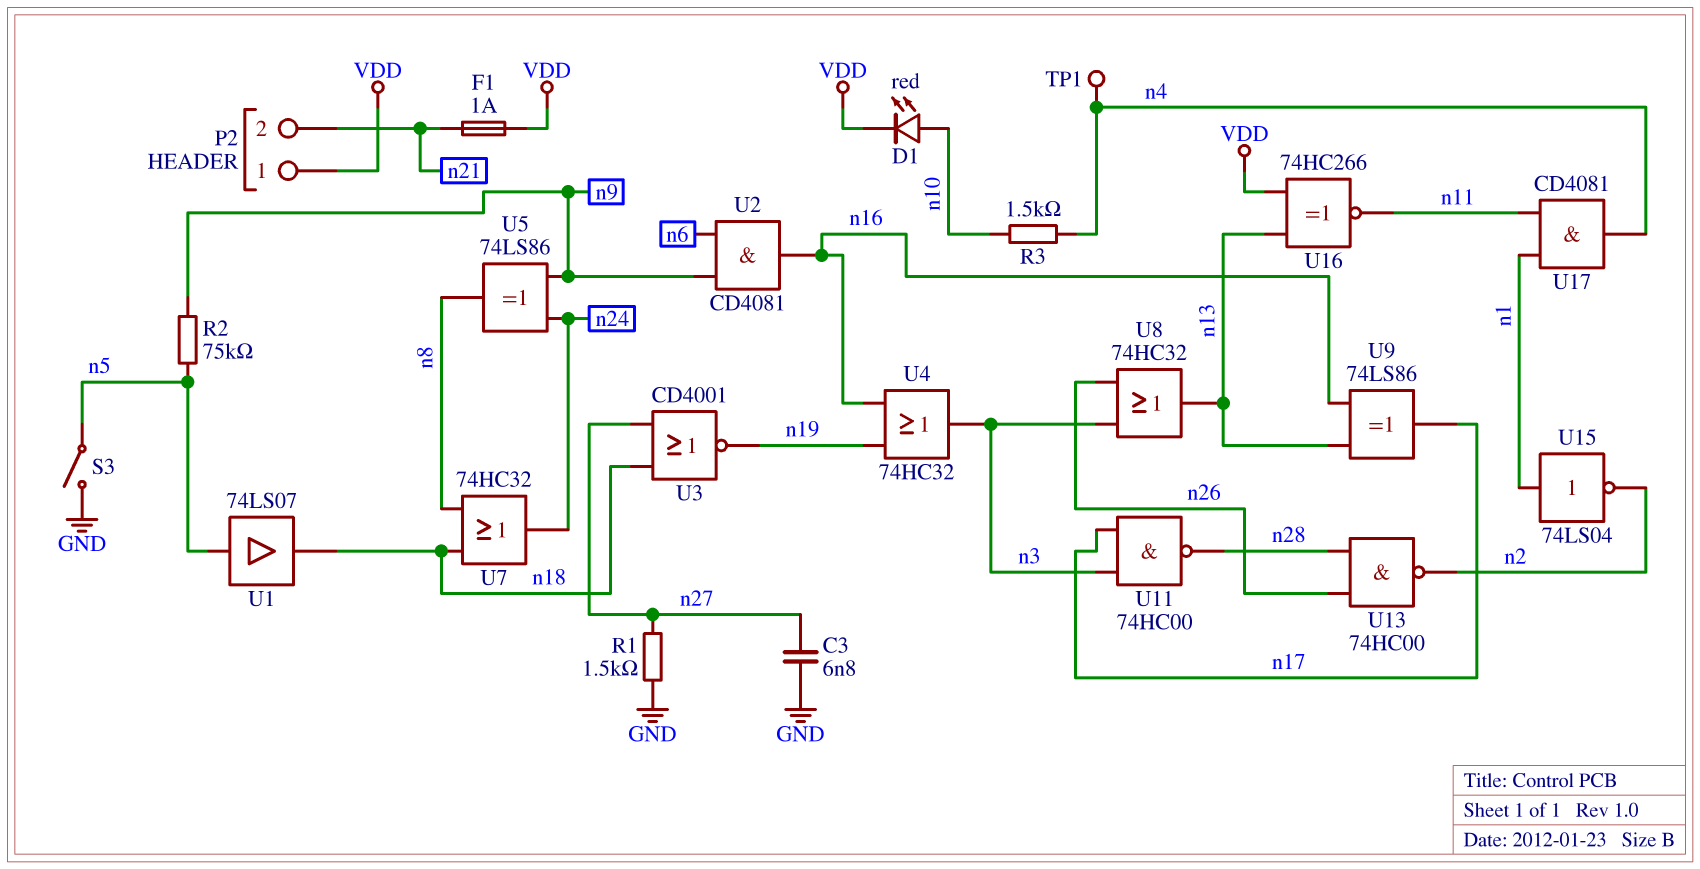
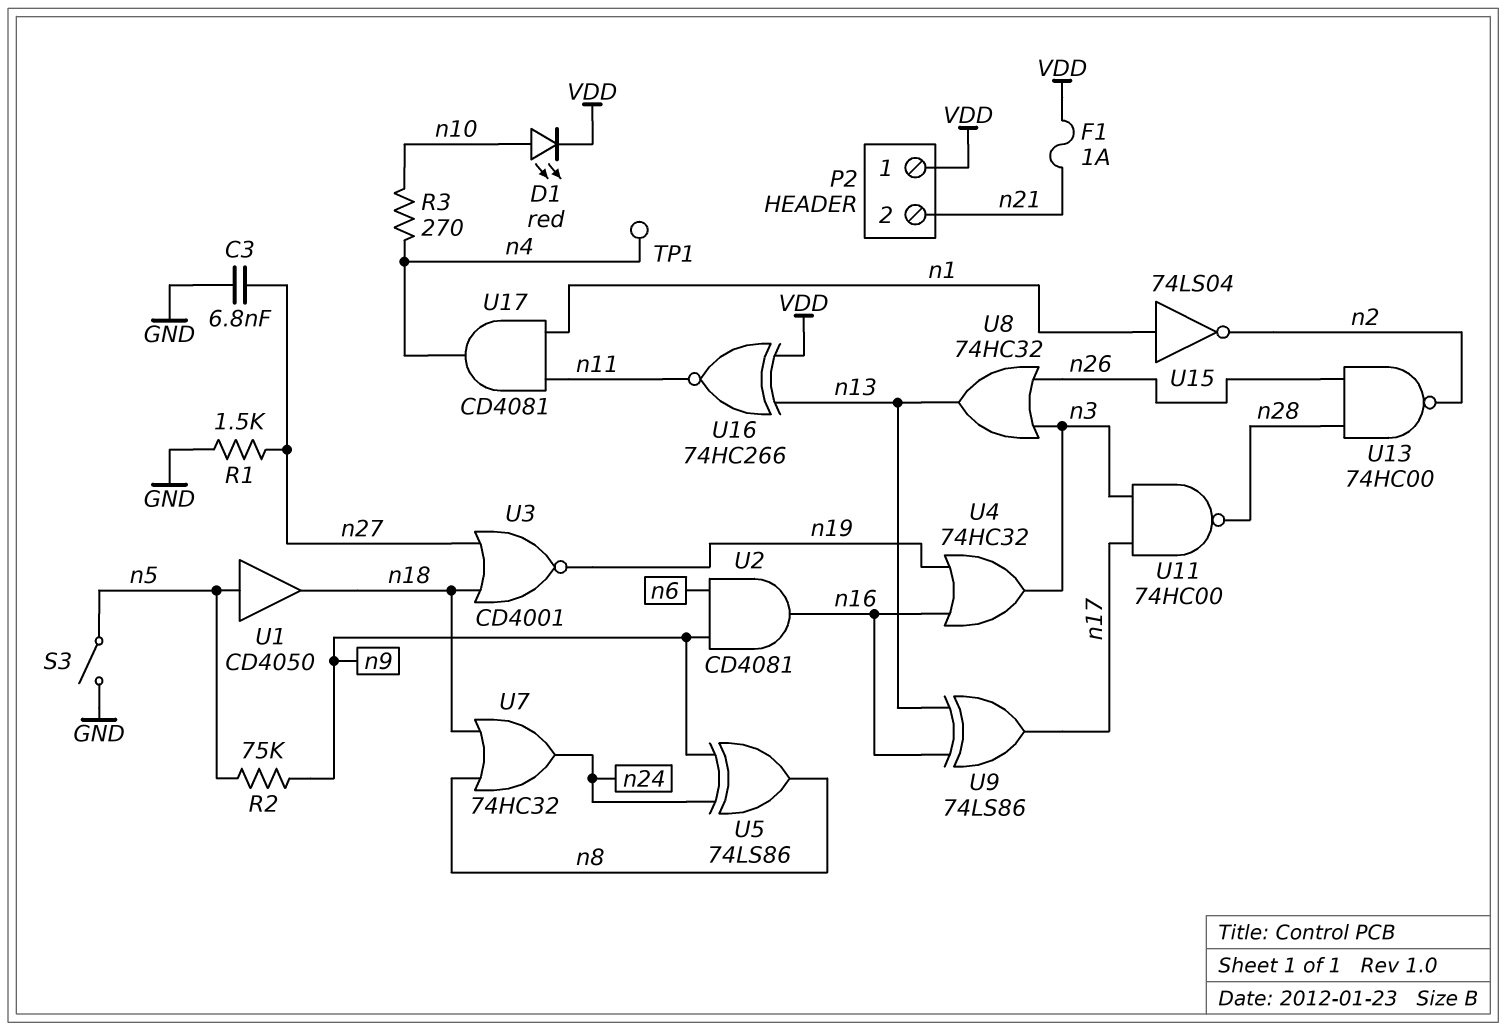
R3: 1.5k (n4, n10) -> 270 (n4, n10)
U1: buffer 74LS07 (in n5, out n18) -> buffer CD4050 (in n5, out n18)

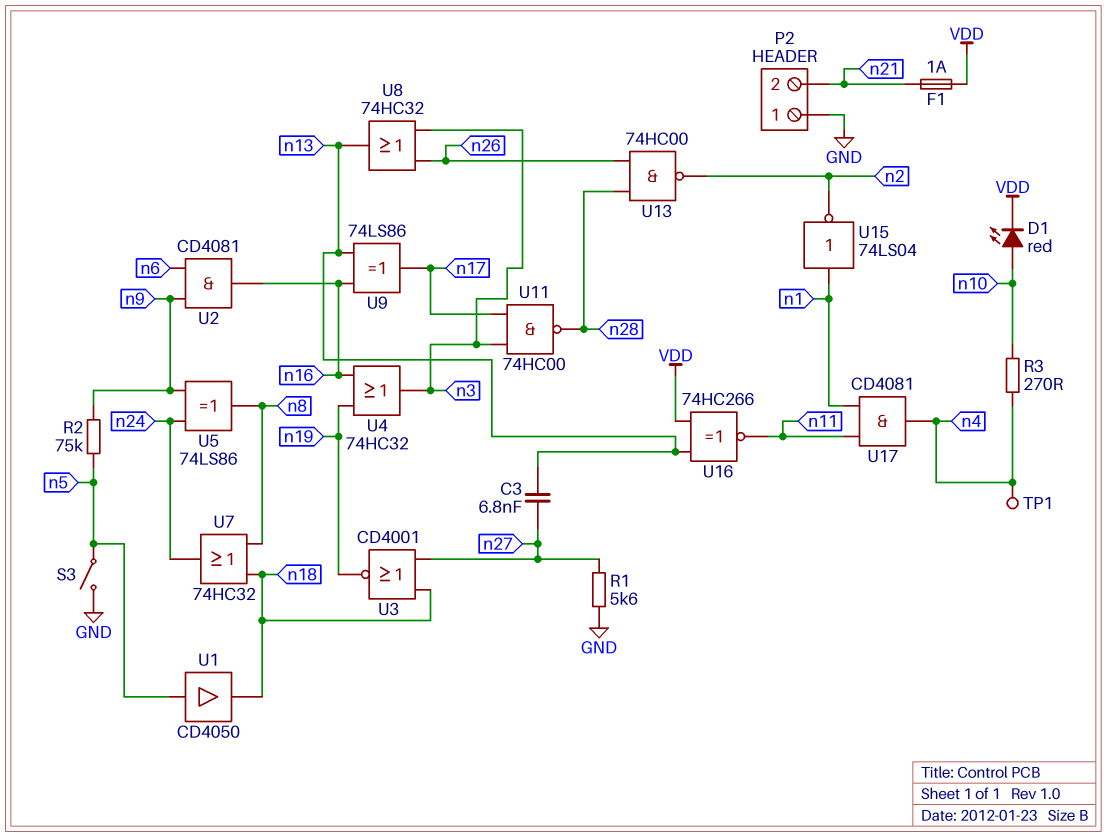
C3: 6.8nF (GND, n27) -> 6.8nF (n13, n27)
P2 pin 1: VDD -> GND
R1: 1.5k (GND, n27) -> 5.6k (GND, n27)

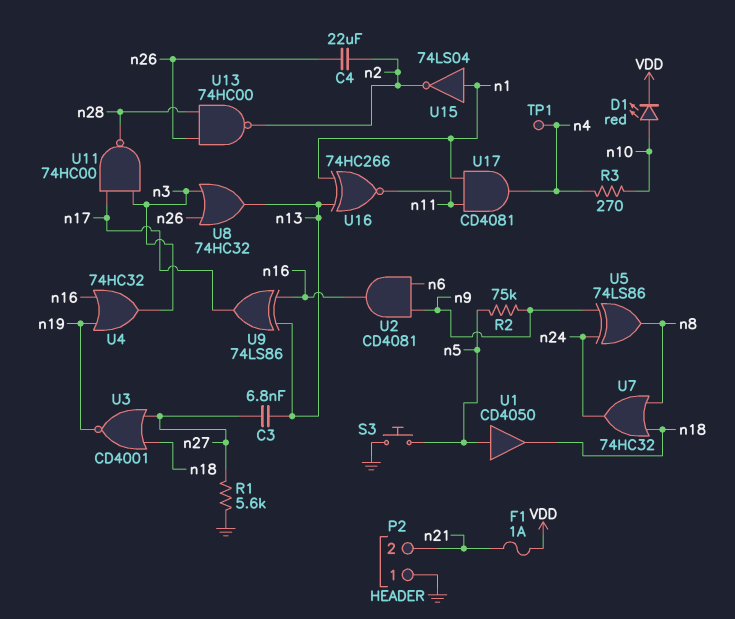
C4: none -> 22uF (n2, n26)
S3: switch (GND, n5) -> button (GND, n5)
U16: XNOR 74HC266 (in VDD, in n13, out n11) -> XNOR 74HC266 (in n1, in n13, out n11)

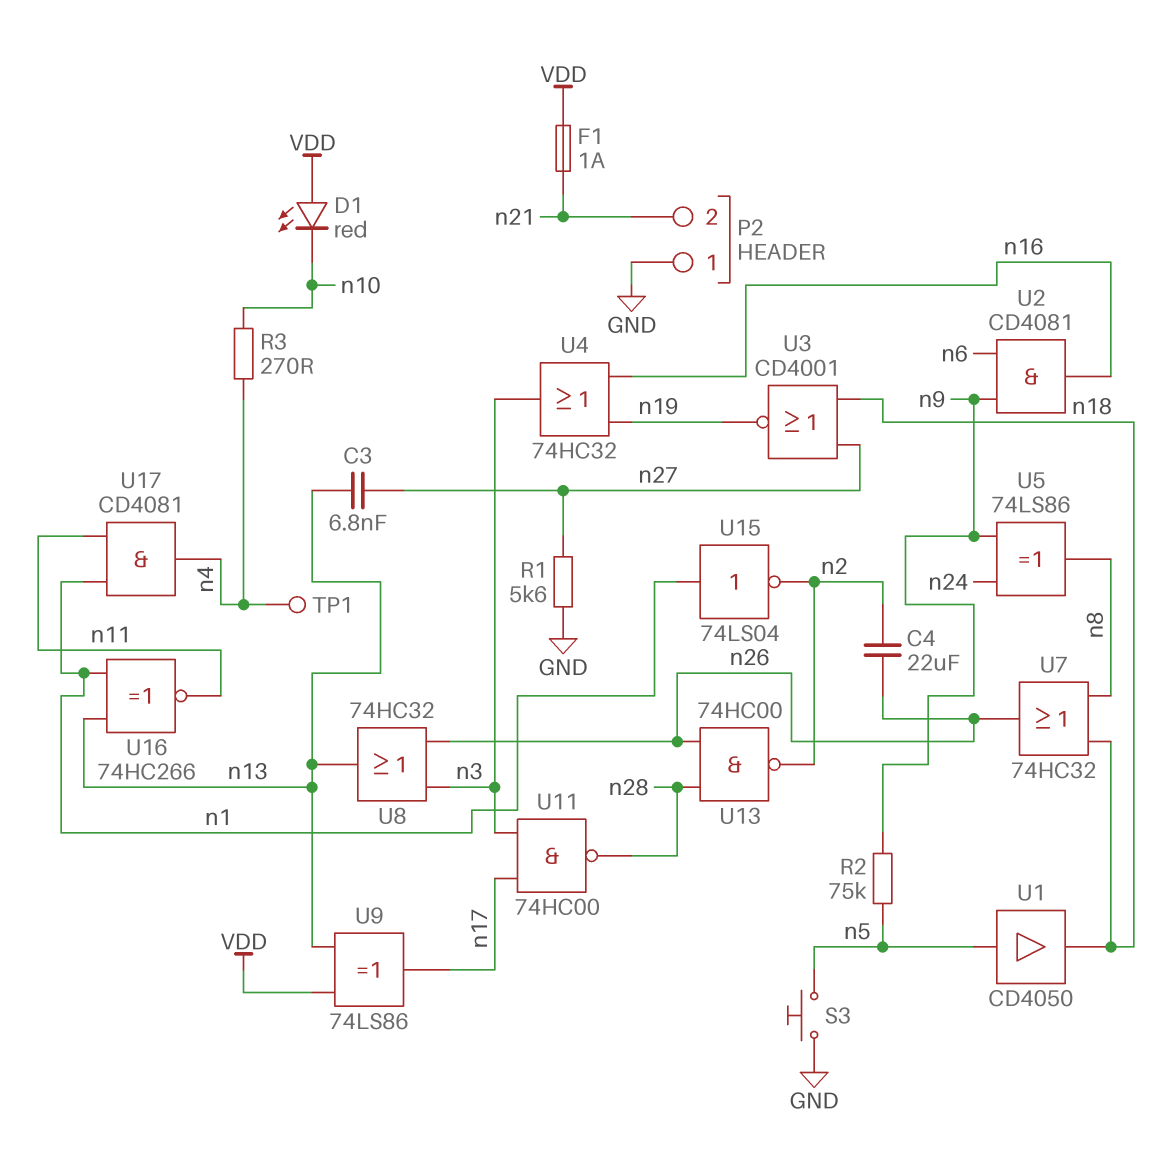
D1: LED red (A n10, K VDD) -> LED red (A VDD, K n10)
U7: OR 74HC32 (in n8, in n18, out n24) -> OR 74HC32 (in n8, in n18, out n26)
U9: XOR 74LS86 (in n13, in n16, out n17) -> XOR 74LS86 (in VDD, in n13, out n17)

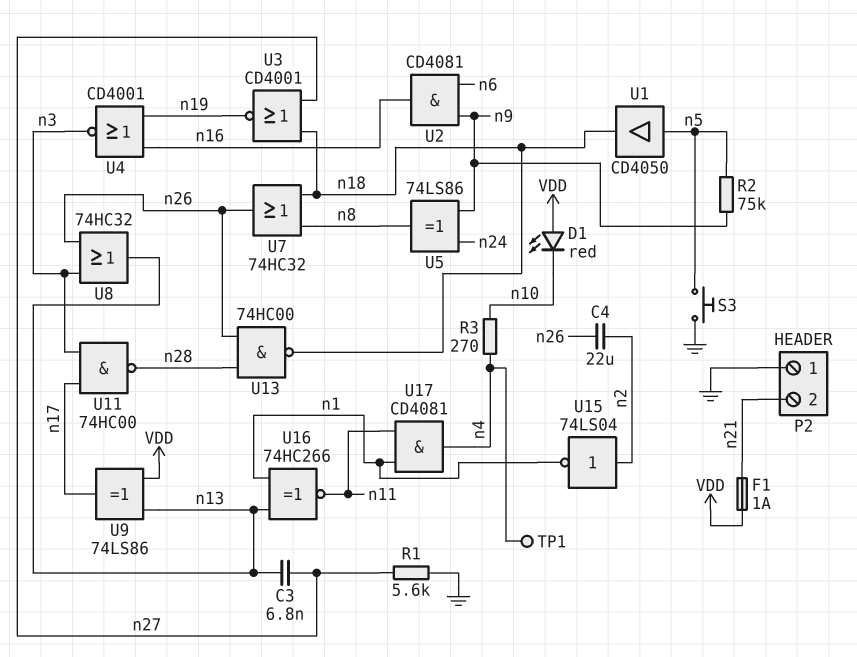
U4: OR 74HC32 (in n16, in n19, out n3) -> NOR CD4001 (in n16, in n19, out n3)
U13: NAND 74HC00 (in n26, in n28, out n2) -> NAND 74HC00 (in n26, in n28, out n18)
U15: NOT 74LS04 (in n1, out n2) -> NOT 74LS04 (in n2, out n1)

